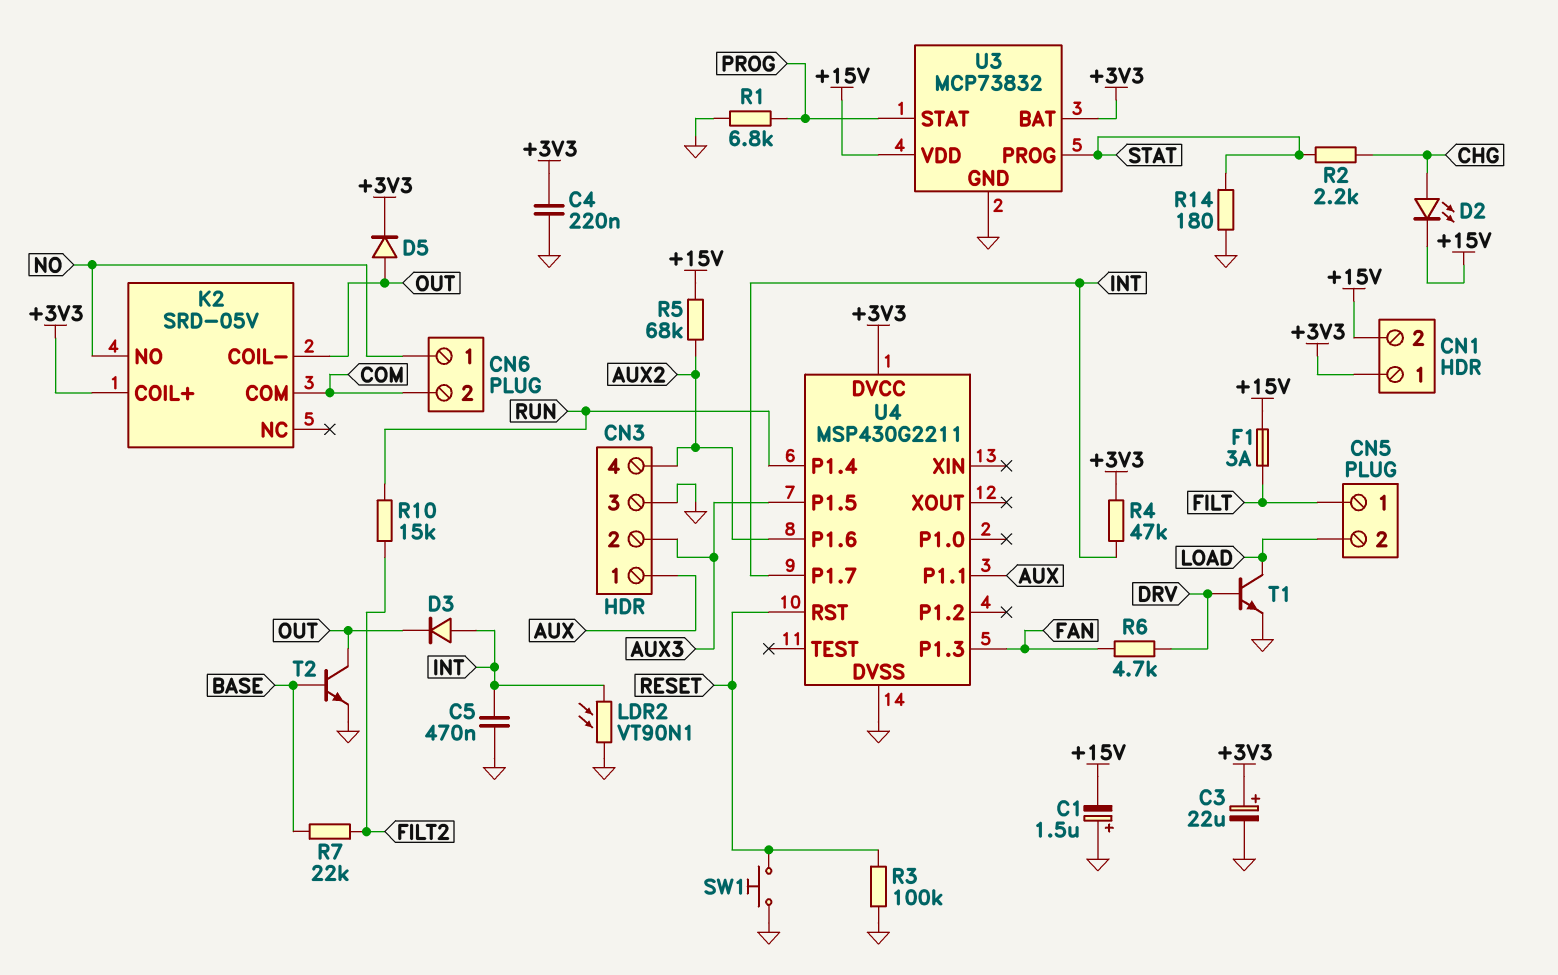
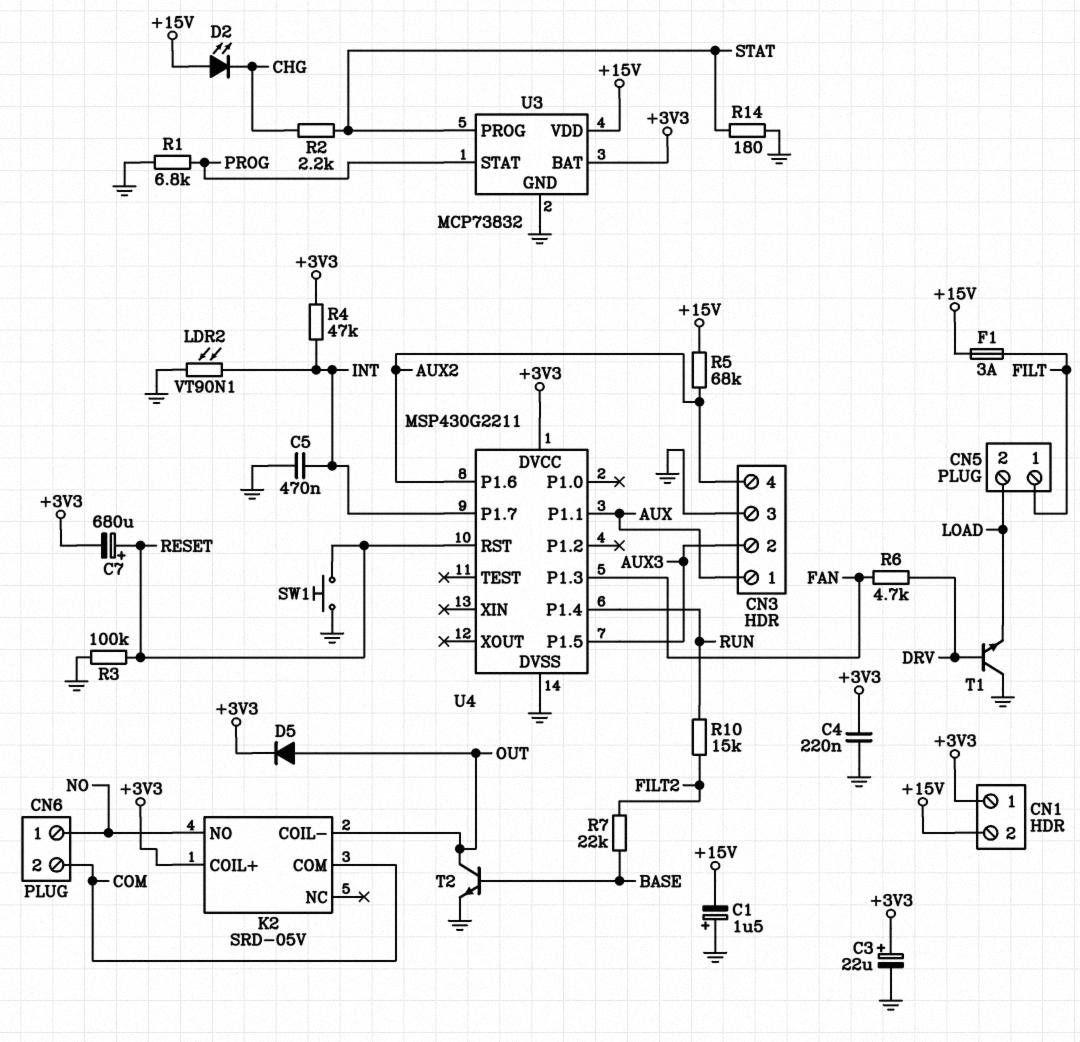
C7: none -> 680uF (plus RESET, minus +3V3)
D2: LED (A CHG, K +15V) -> LED (A +15V, K CHG)
D3: diode (A INT, K OUT) -> none
T1: NPN (B DRV, C LOAD, E GND) -> NPN (B DRV, C GND, E LOAD)

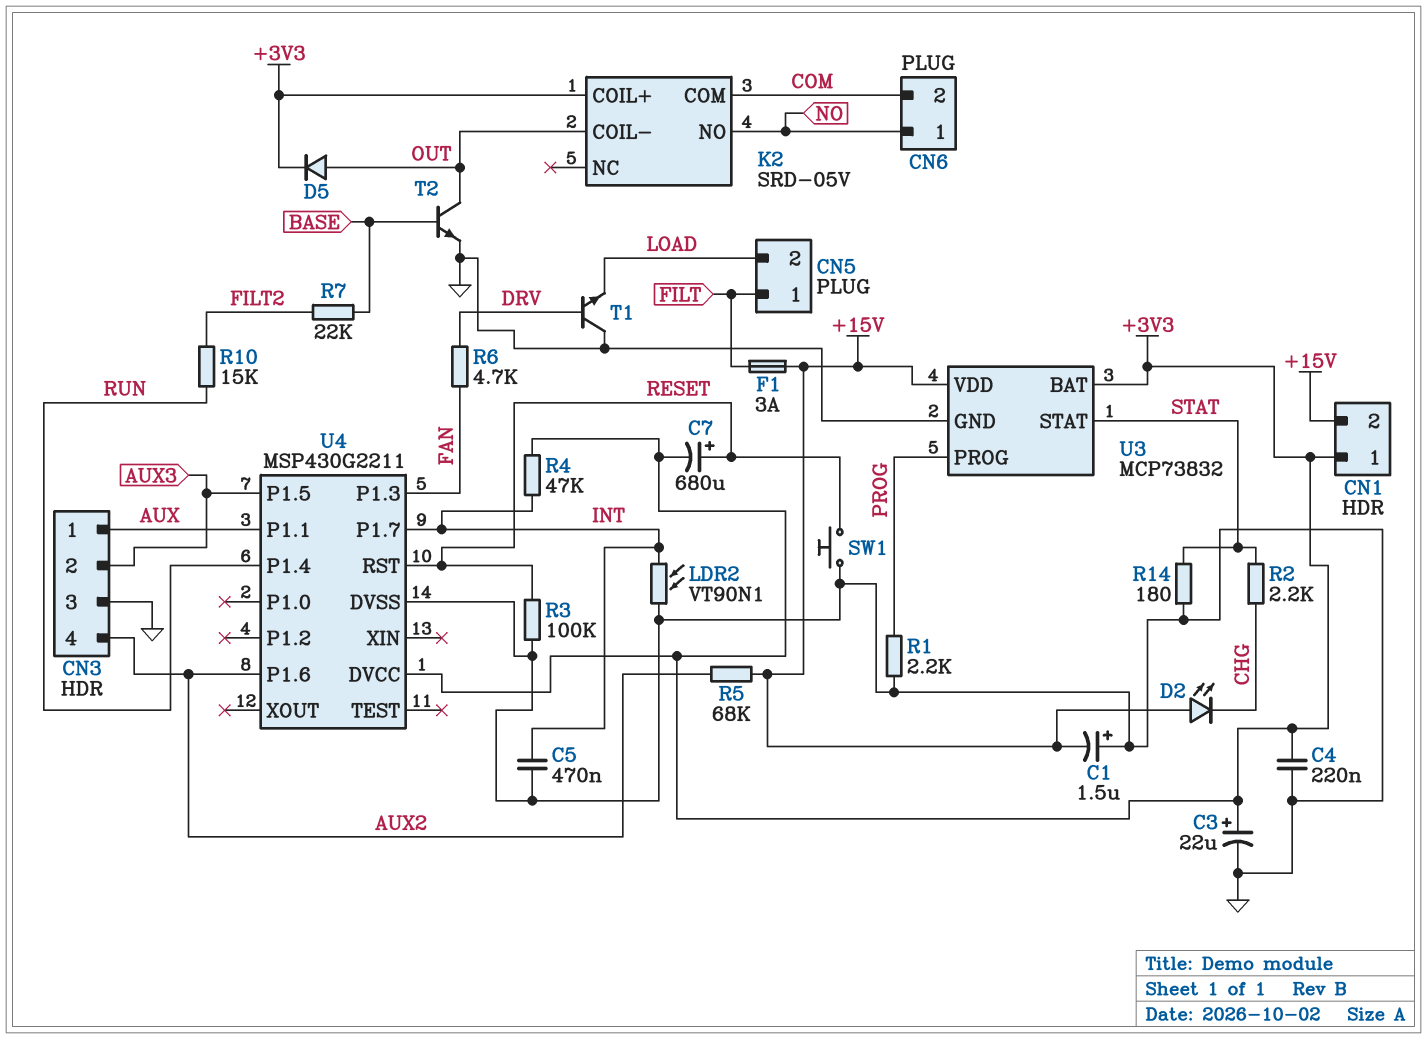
R1: 6.8k (GND, PROG) -> 2.2k (GND, PROG)
U3 pin PROG: STAT -> PROG
U3 pin STAT: PROG -> STAT

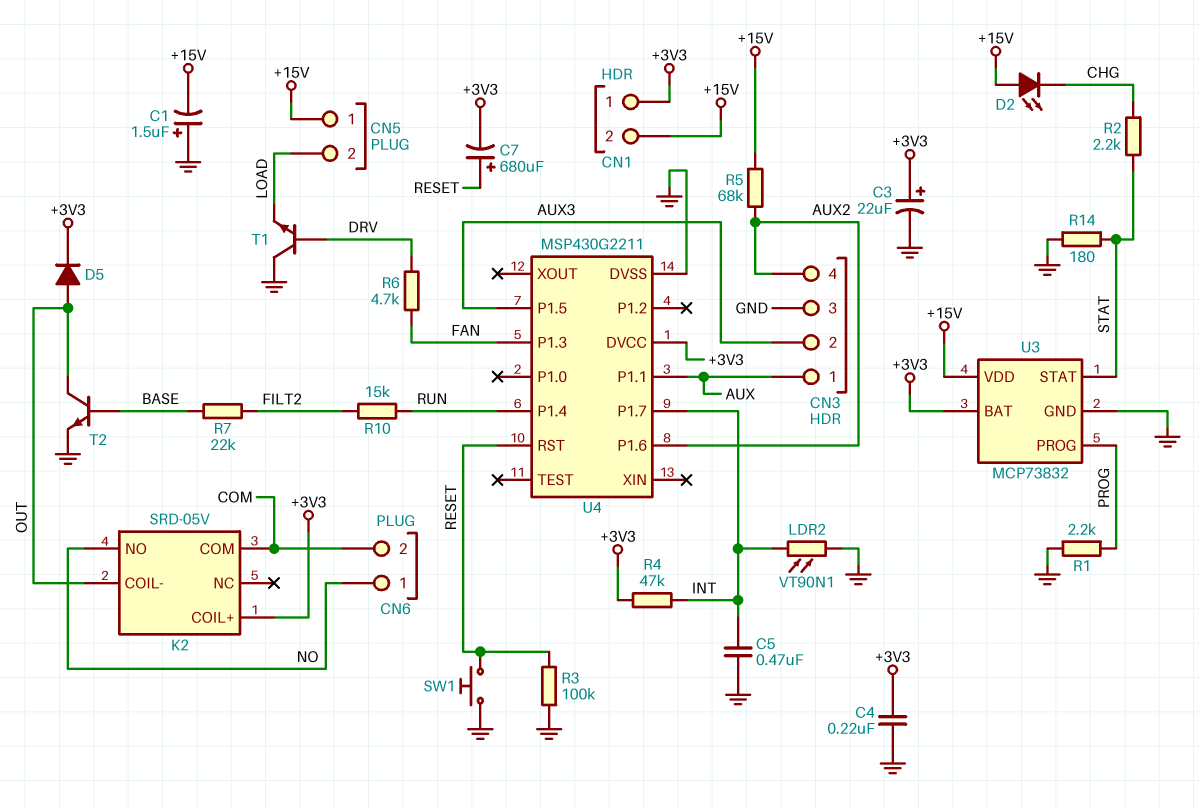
CN5 pin 1: FILT -> +15V
F1: 3A (+15V, FILT) -> none

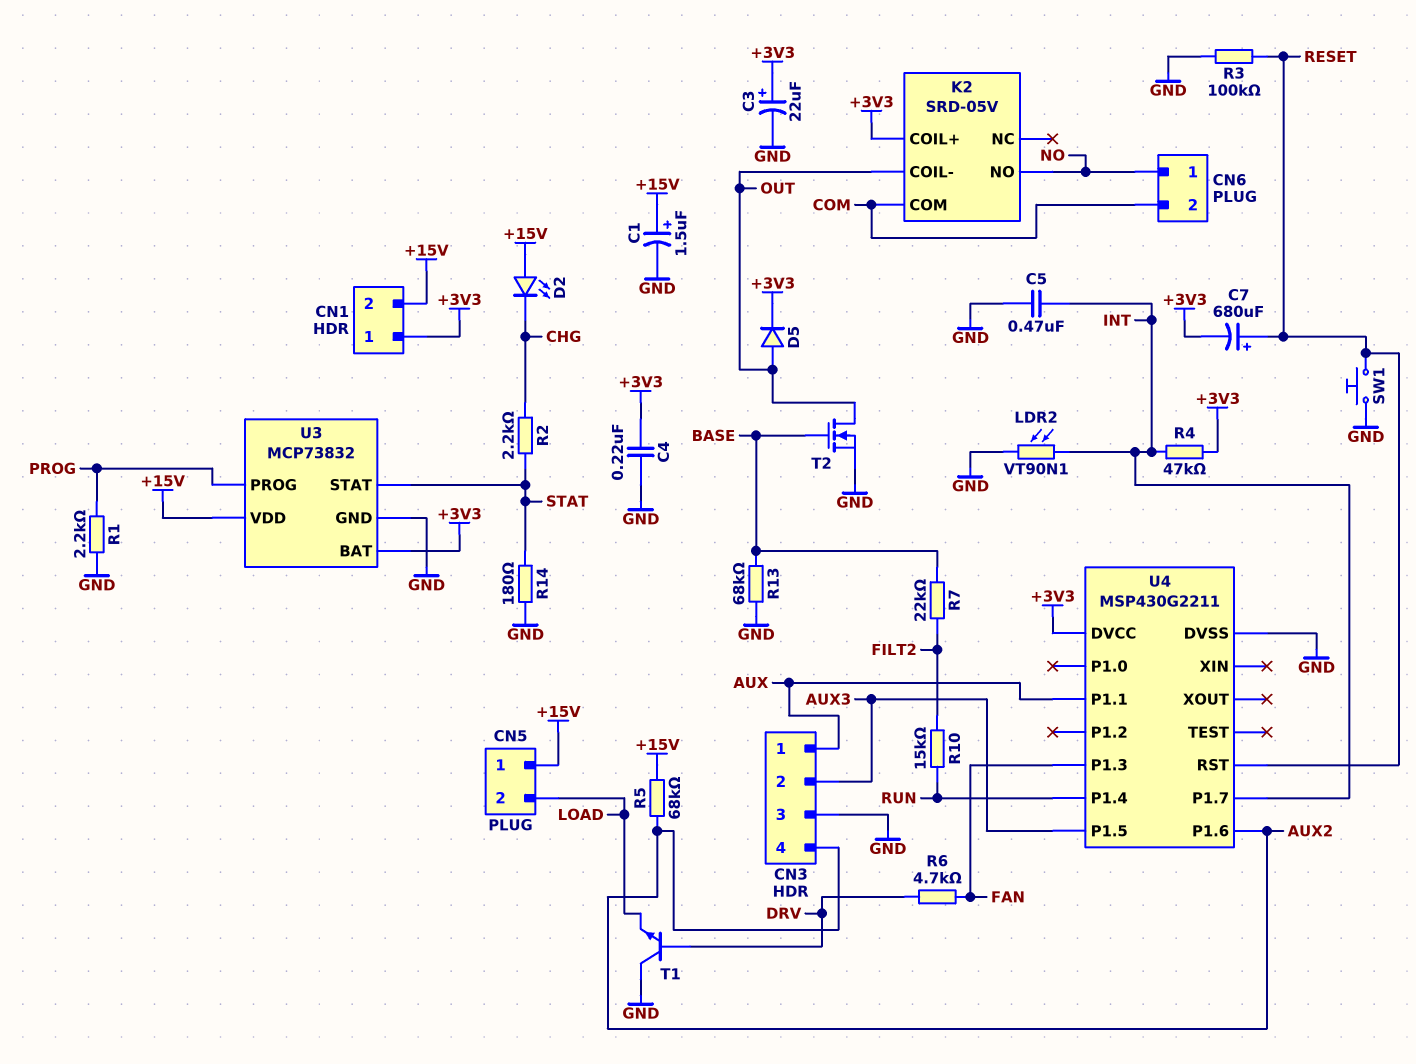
C1: 1.5uF (plus GND, minus +15V) -> 1.5uF (plus +15V, minus GND)
R13: none -> 68k (BASE, GND)
T2: NPN (B BASE, C OUT, E GND) -> NMOS (G BASE, D OUT, S GND)

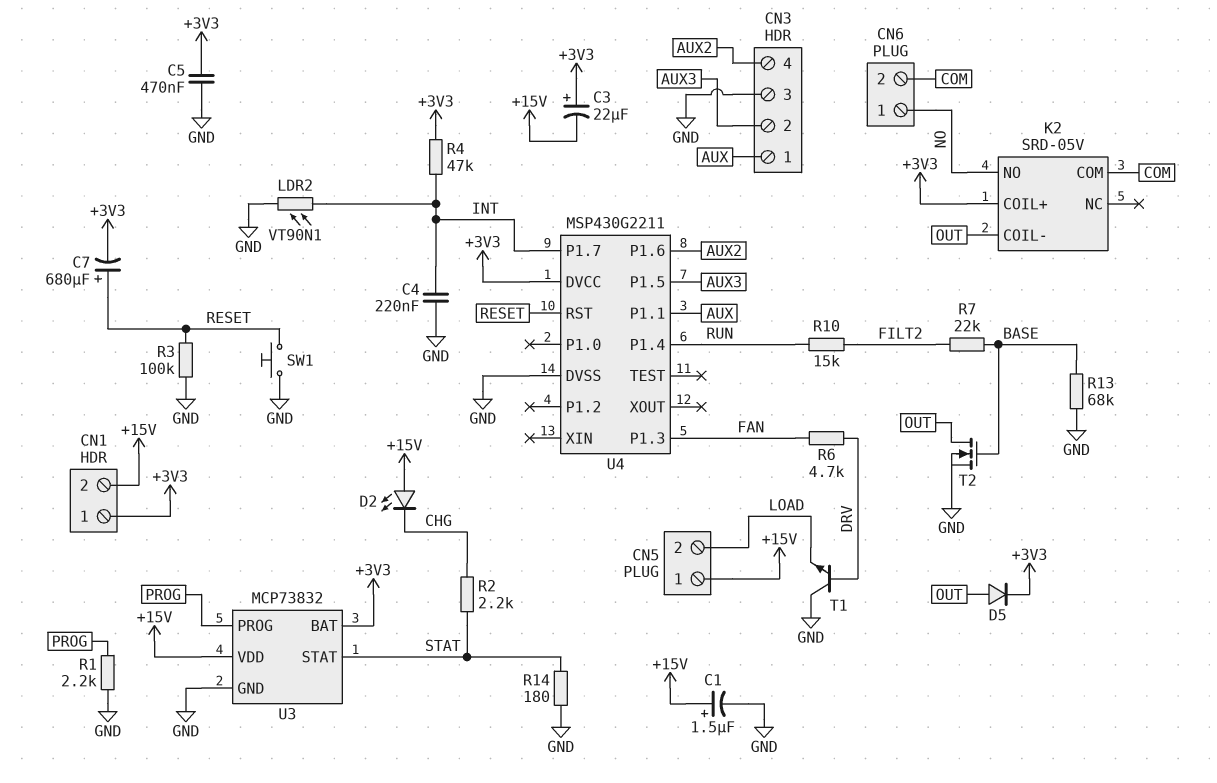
C3: 22uF (plus +3V3, minus GND) -> 22uF (plus +3V3, minus +15V)
C4: 220nF (+3V3, GND) -> 220nF (GND, INT)
C5: 470nF (GND, INT) -> 470nF (+3V3, GND)
R5: 68k (+15V, AUX2) -> none

